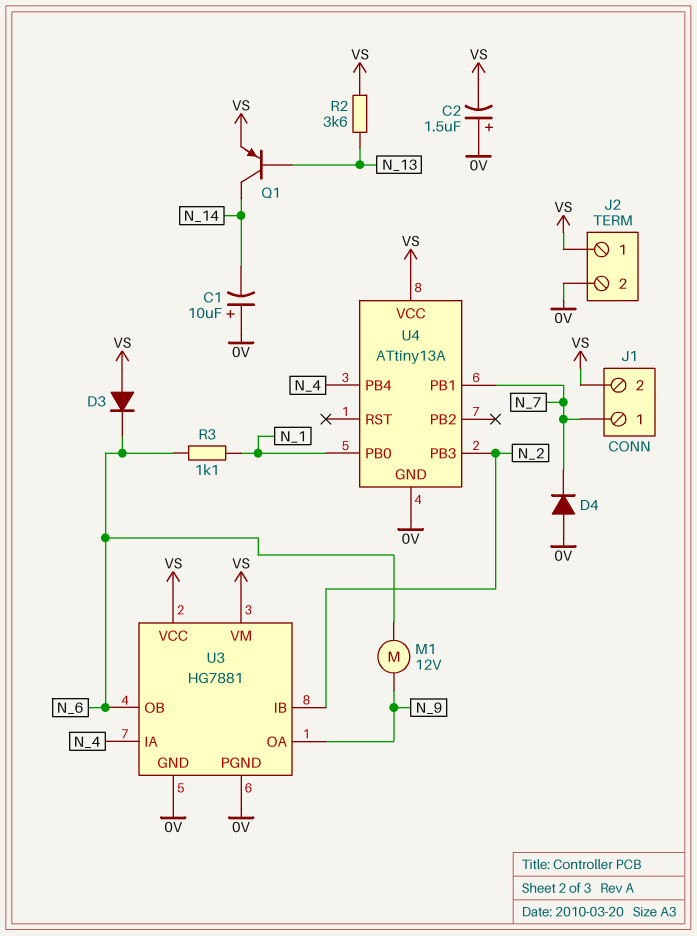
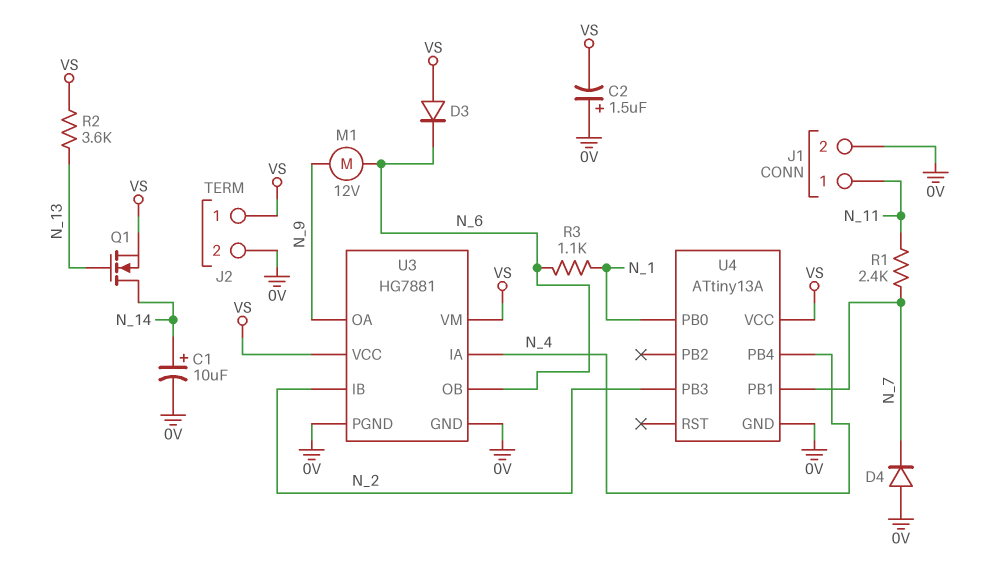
C1: 10uF (plus 0V, minus N_14) -> 10uF (plus N_14, minus 0V)
J1 pin 1: N_7 -> N_11
J1 pin 2: VS -> 0V
Q1: PNP (B N_13, C N_14, E VS) -> NMOS (G N_13, D N_14, S VS)
R1: none -> 2.4k (N_7, N_11)

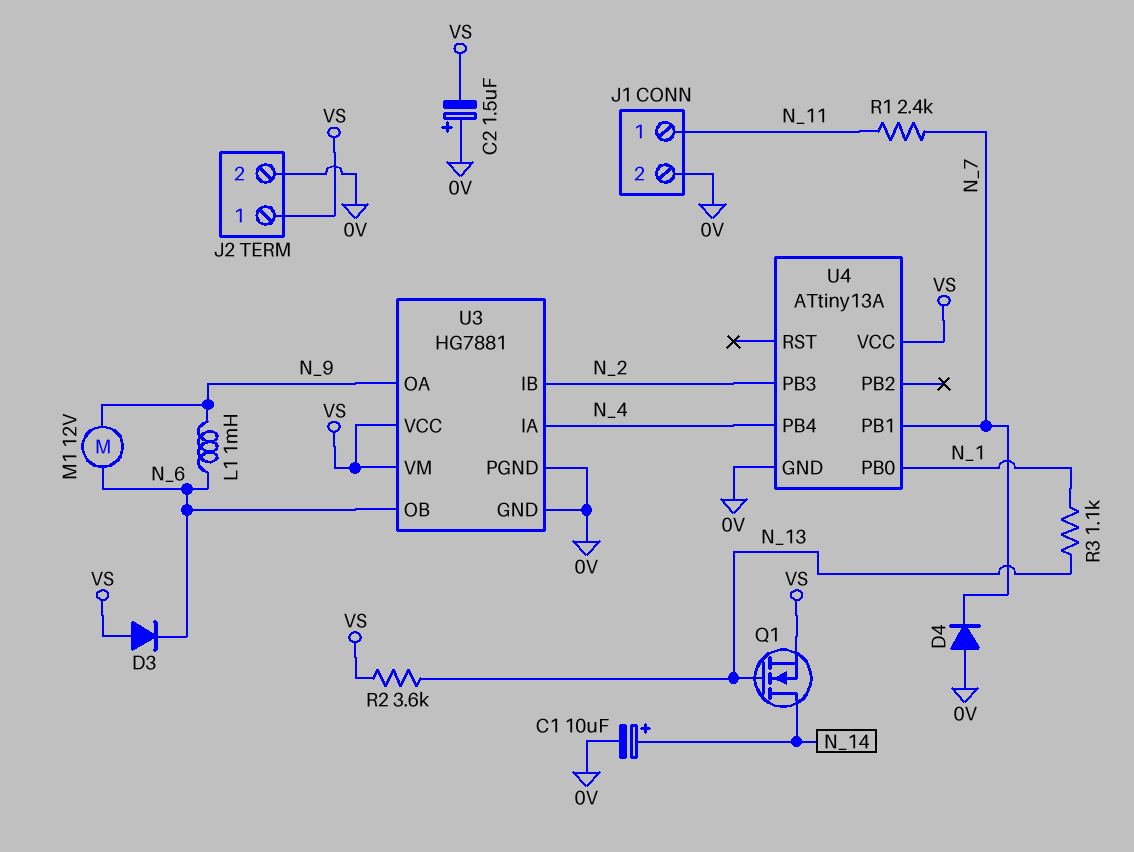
L1: none -> 1mH (N_6, N_9)
R3: 1.1k (N_1, N_6) -> 1.1k (N_1, N_13)

